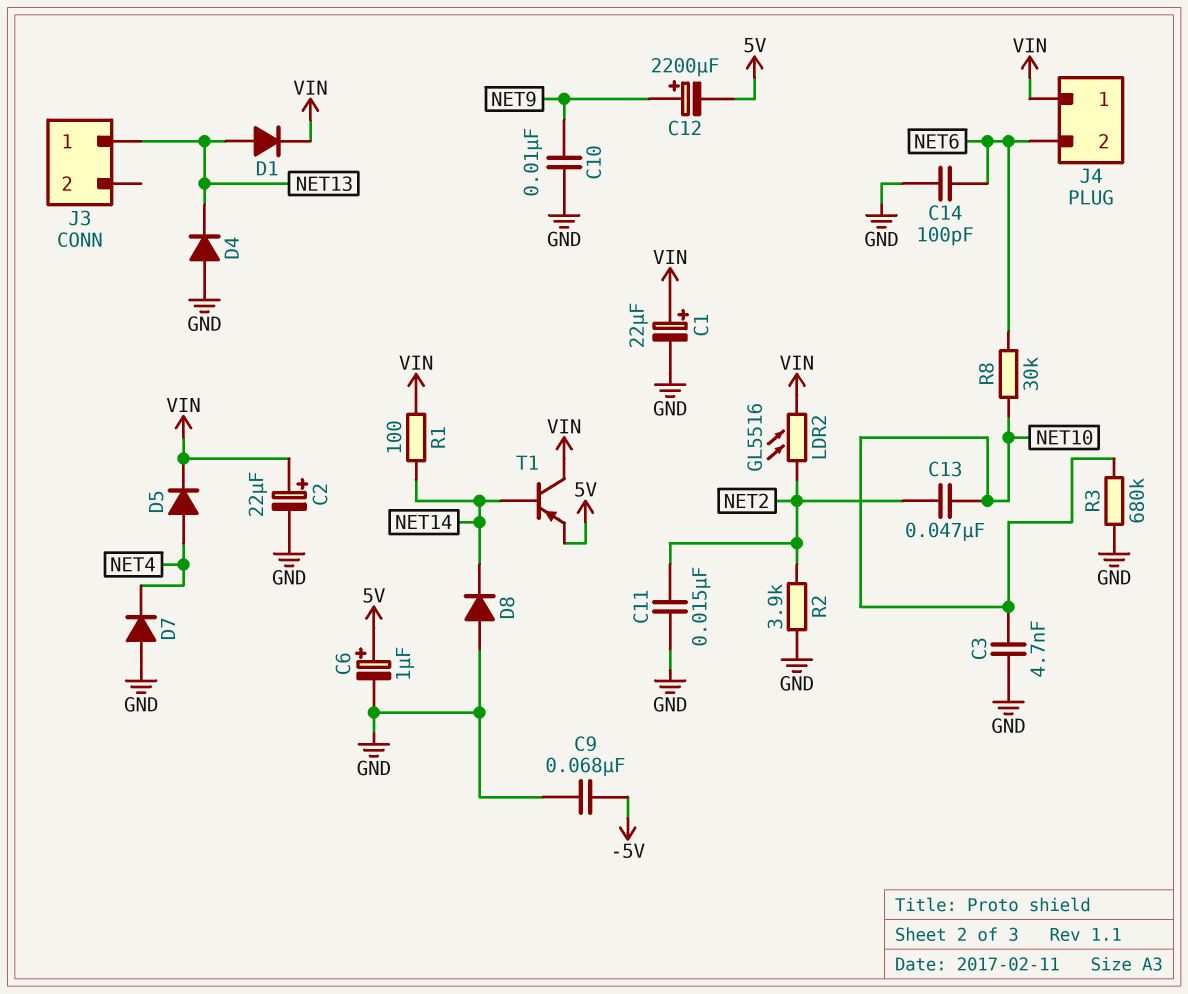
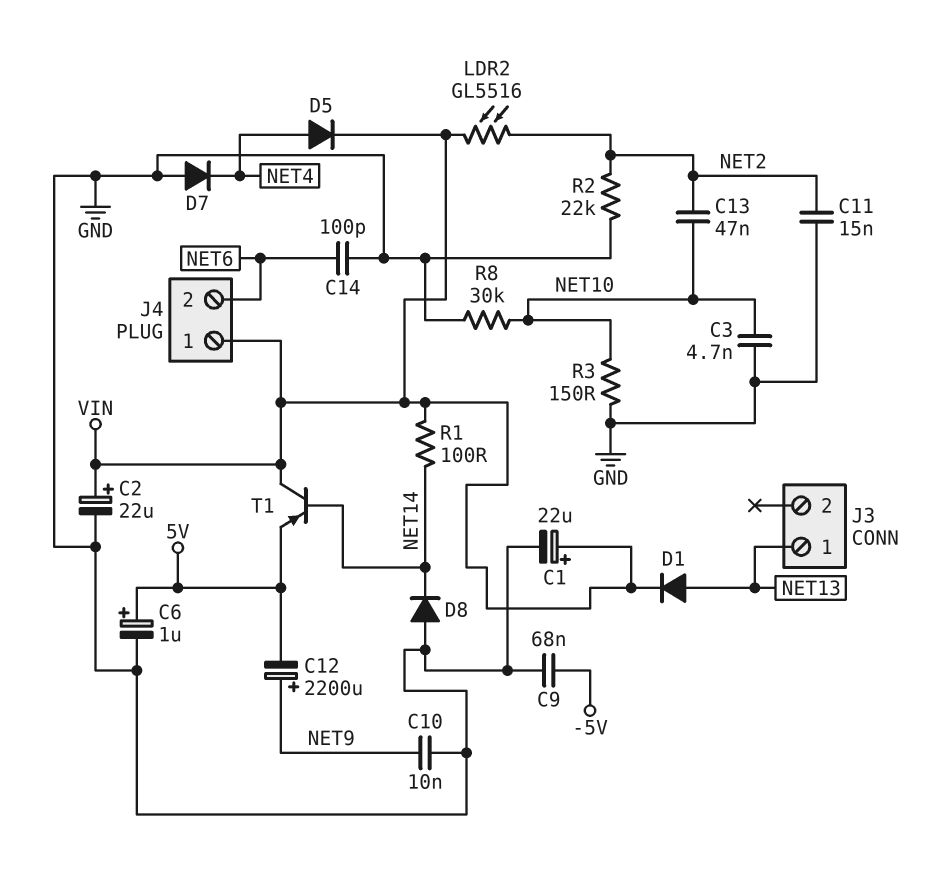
D4: diode (A GND, K NET13) -> none
R2: 3.9k (GND, NET2) -> 22k (GND, NET2)
R3: 680k (GND, NET10) -> 150 (GND, NET10)
R8: 30k (NET6, NET10) -> 30k (GND, NET10)

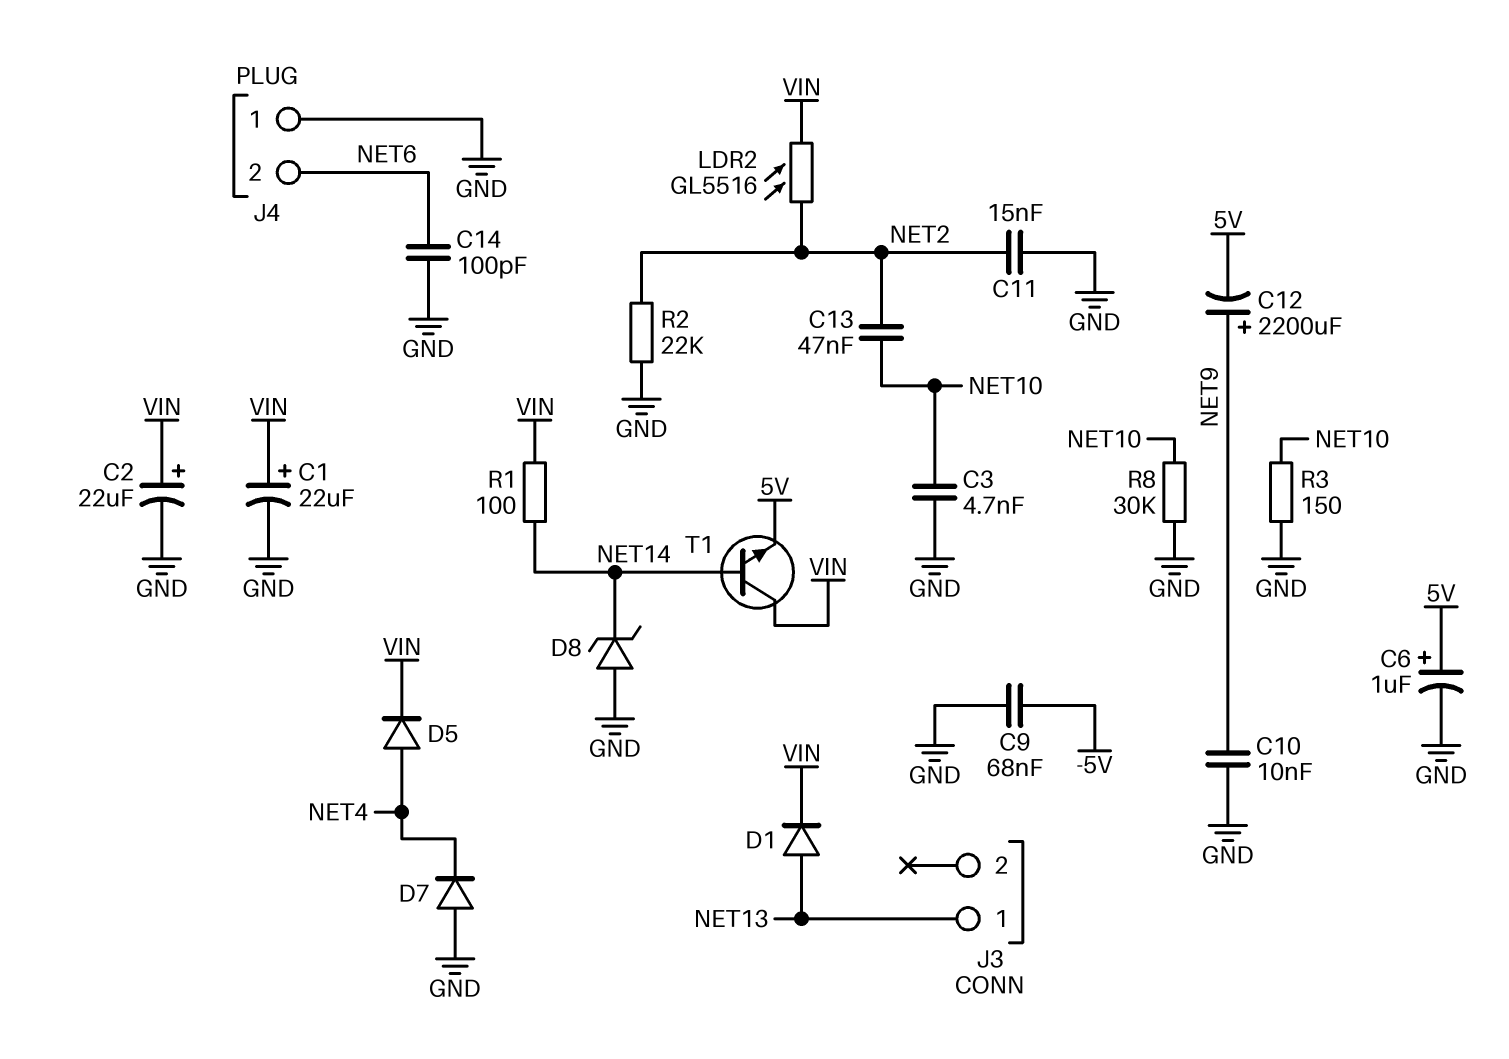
D8: diode (A GND, K NET14) -> zener (A GND, K NET14)
J4 pin 1: VIN -> GND
T1: PNP (B NET14, C VIN, E 5V) -> NPN (B NET14, C VIN, E 5V)

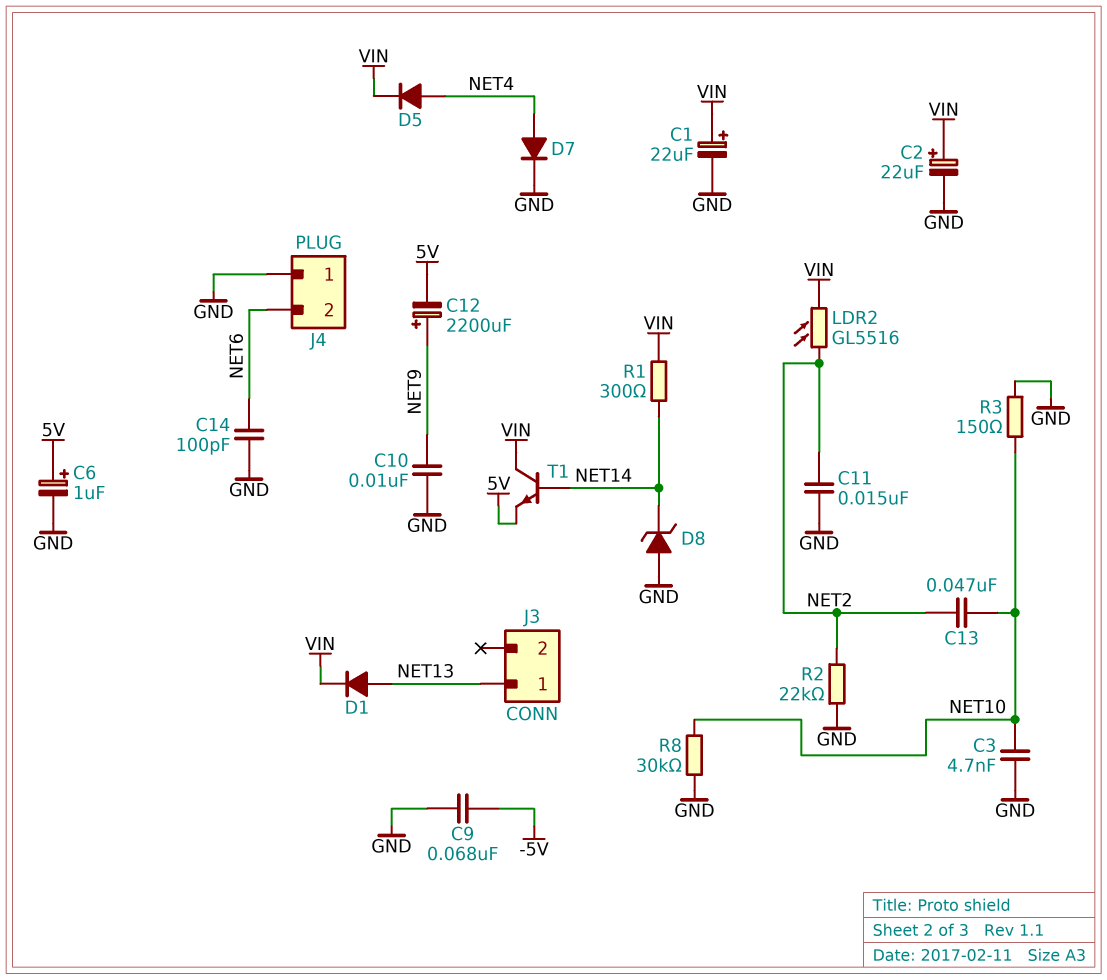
D7: diode (A GND, K NET4) -> diode (A NET4, K GND)
R1: 100 (NET14, VIN) -> 300 (NET14, VIN)

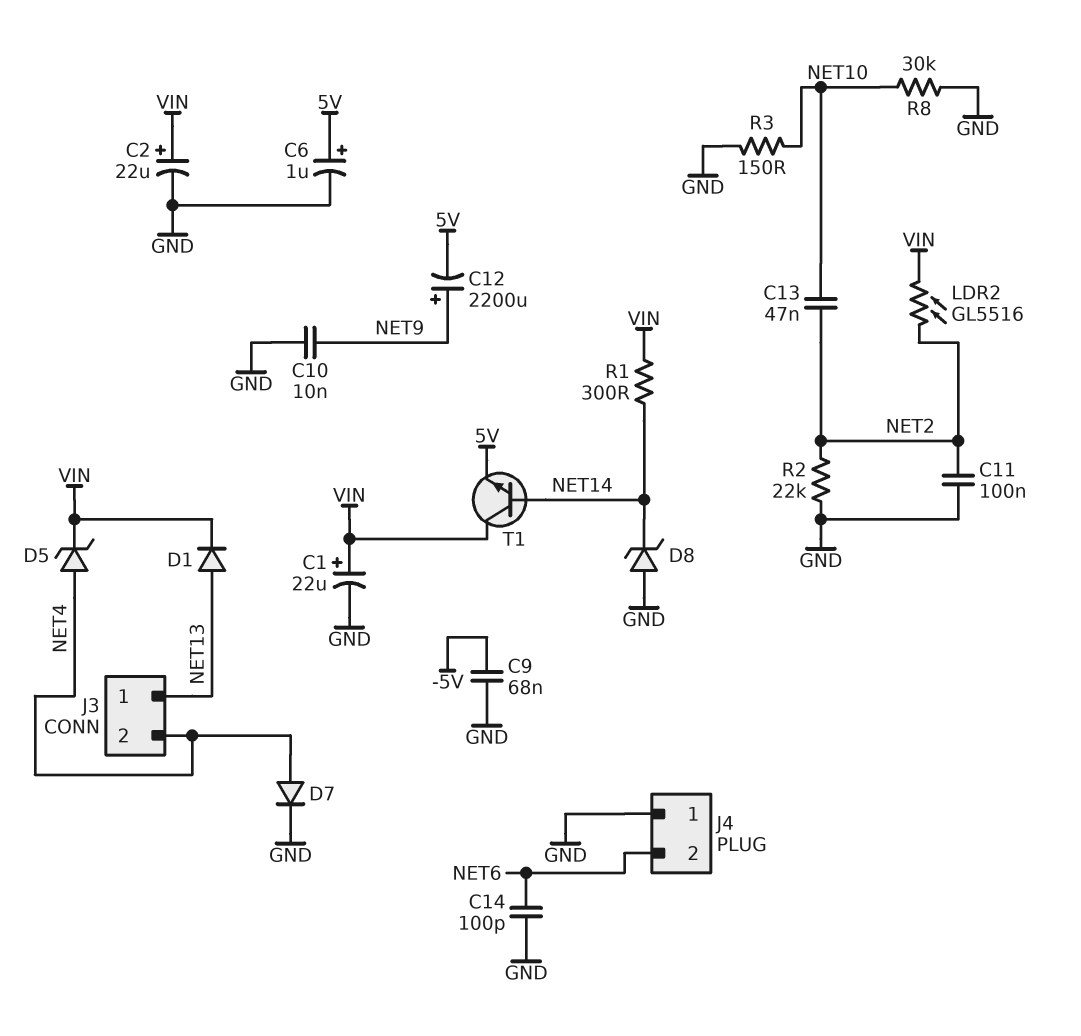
C3: 4.7nF (GND, NET10) -> none
C11: 15nF (GND, NET2) -> 100nF (GND, NET2)
D5: diode (A NET4, K VIN) -> zener (A NET4, K VIN)
J3 pin 2: none -> NET4

